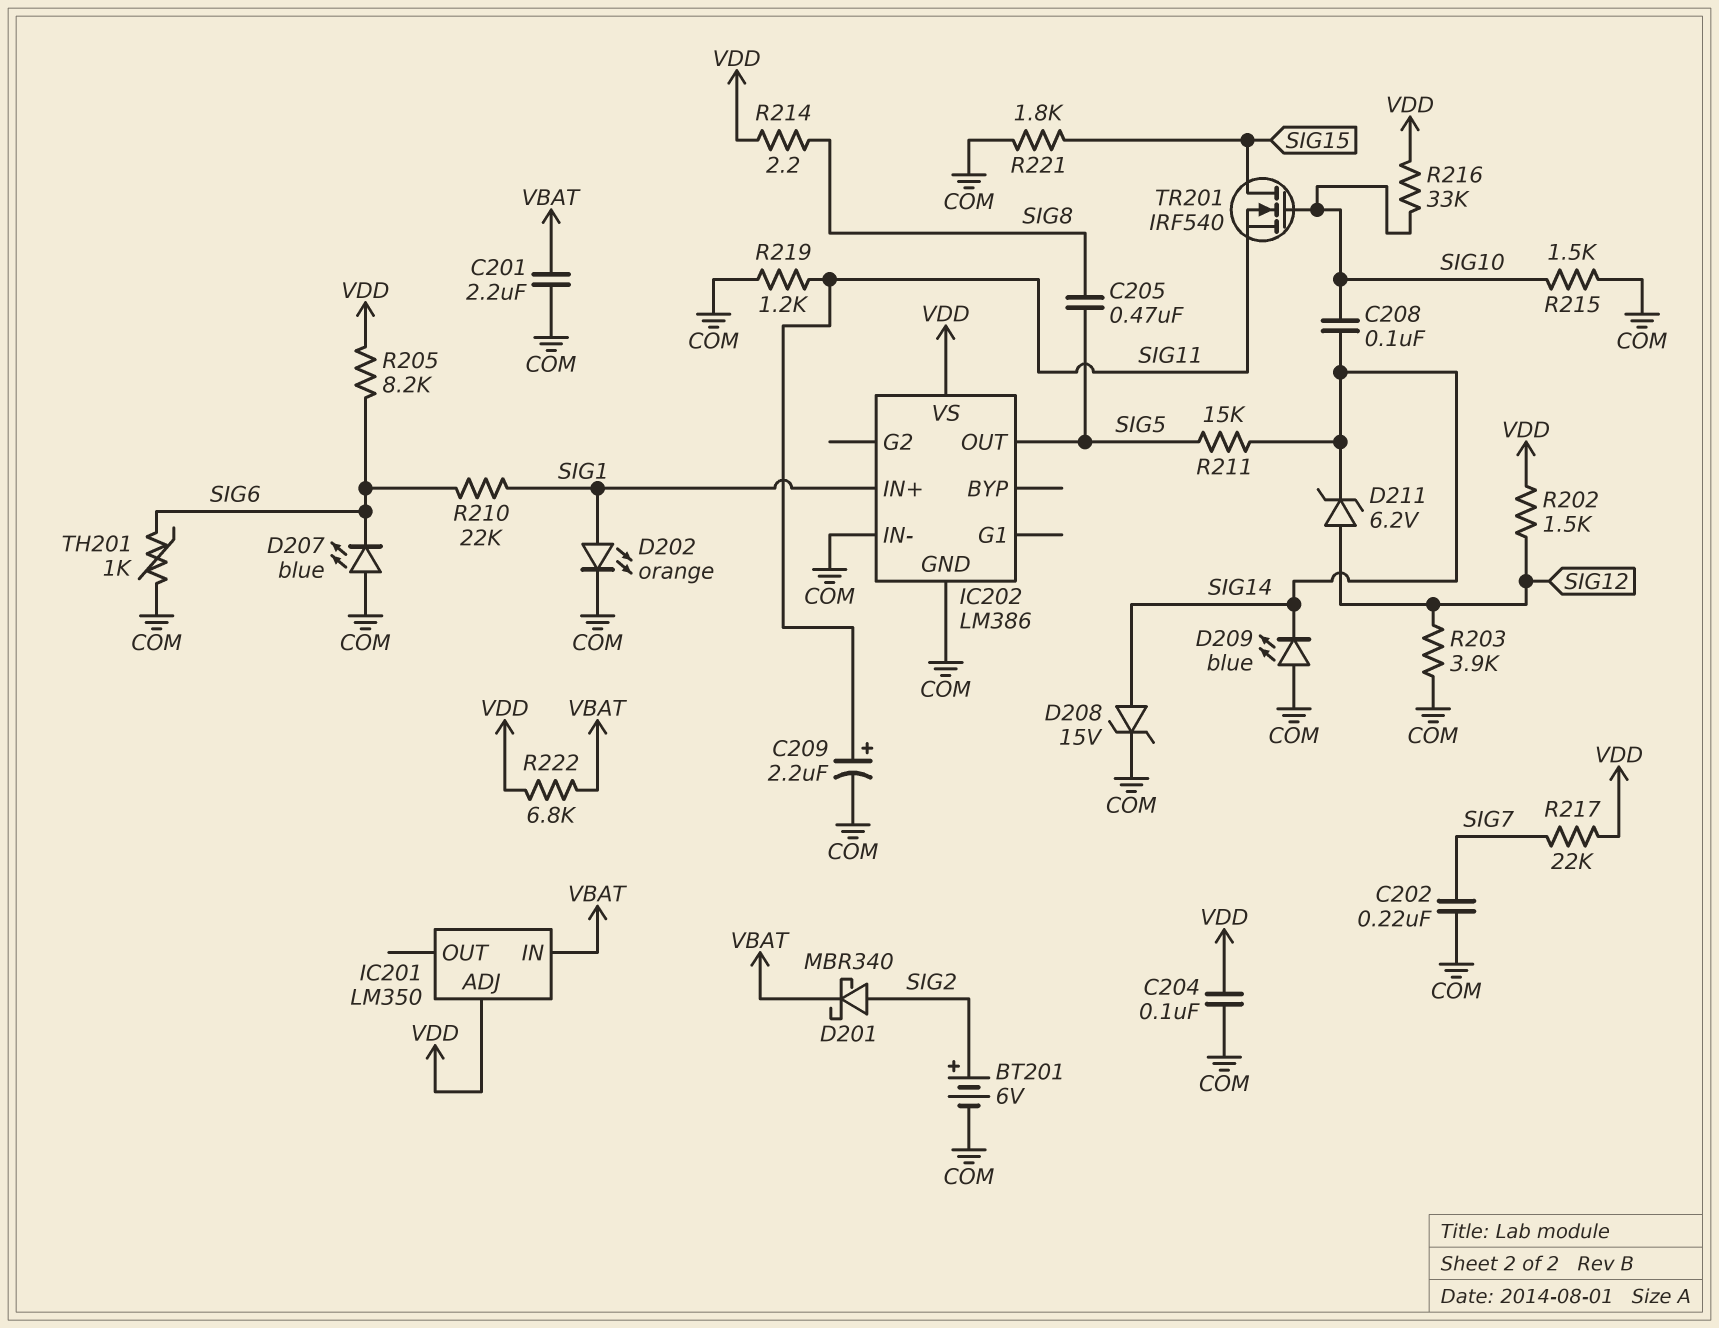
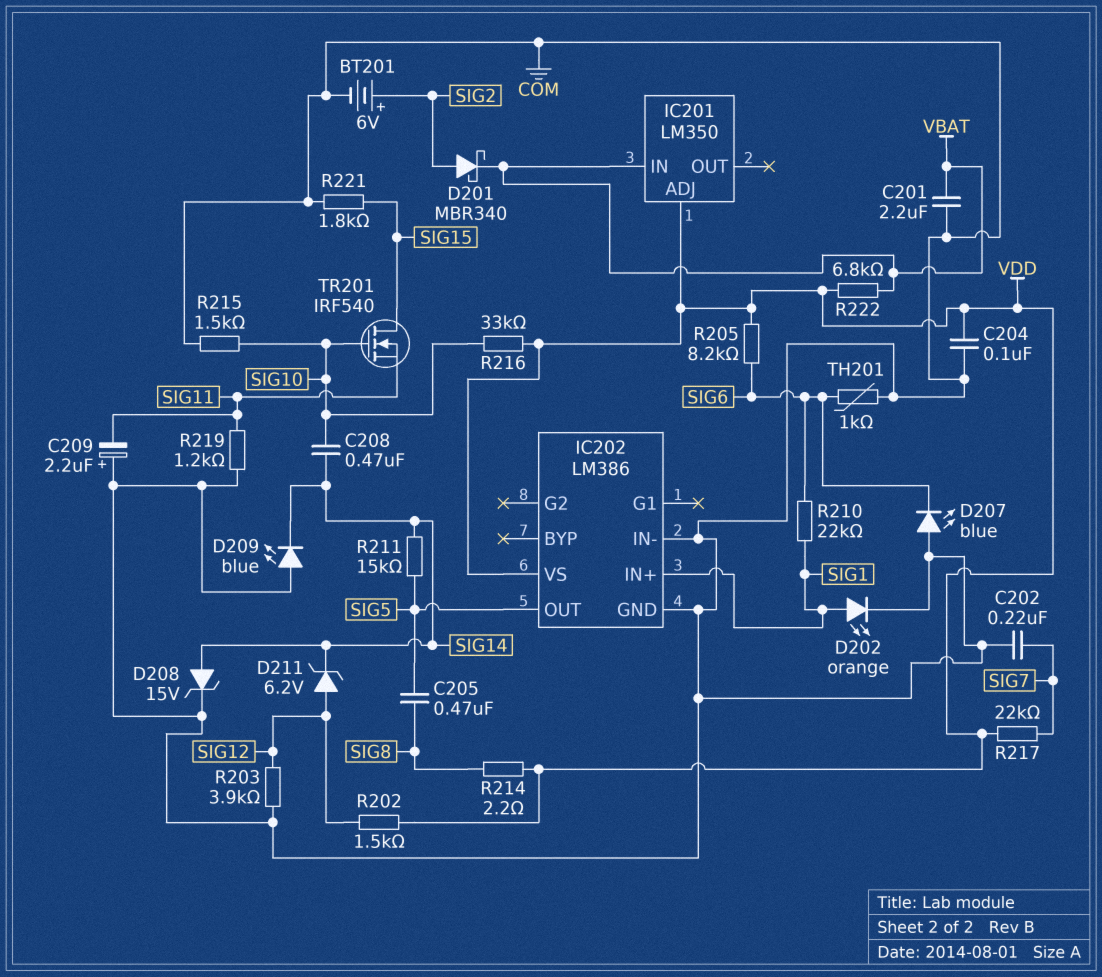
C208: 100nF (SIG10, SIG14) -> 470nF (SIG10, SIG14)
C209: 2.2uF (plus SIG11, minus COM) -> 2.2uF (plus COM, minus SIG11)

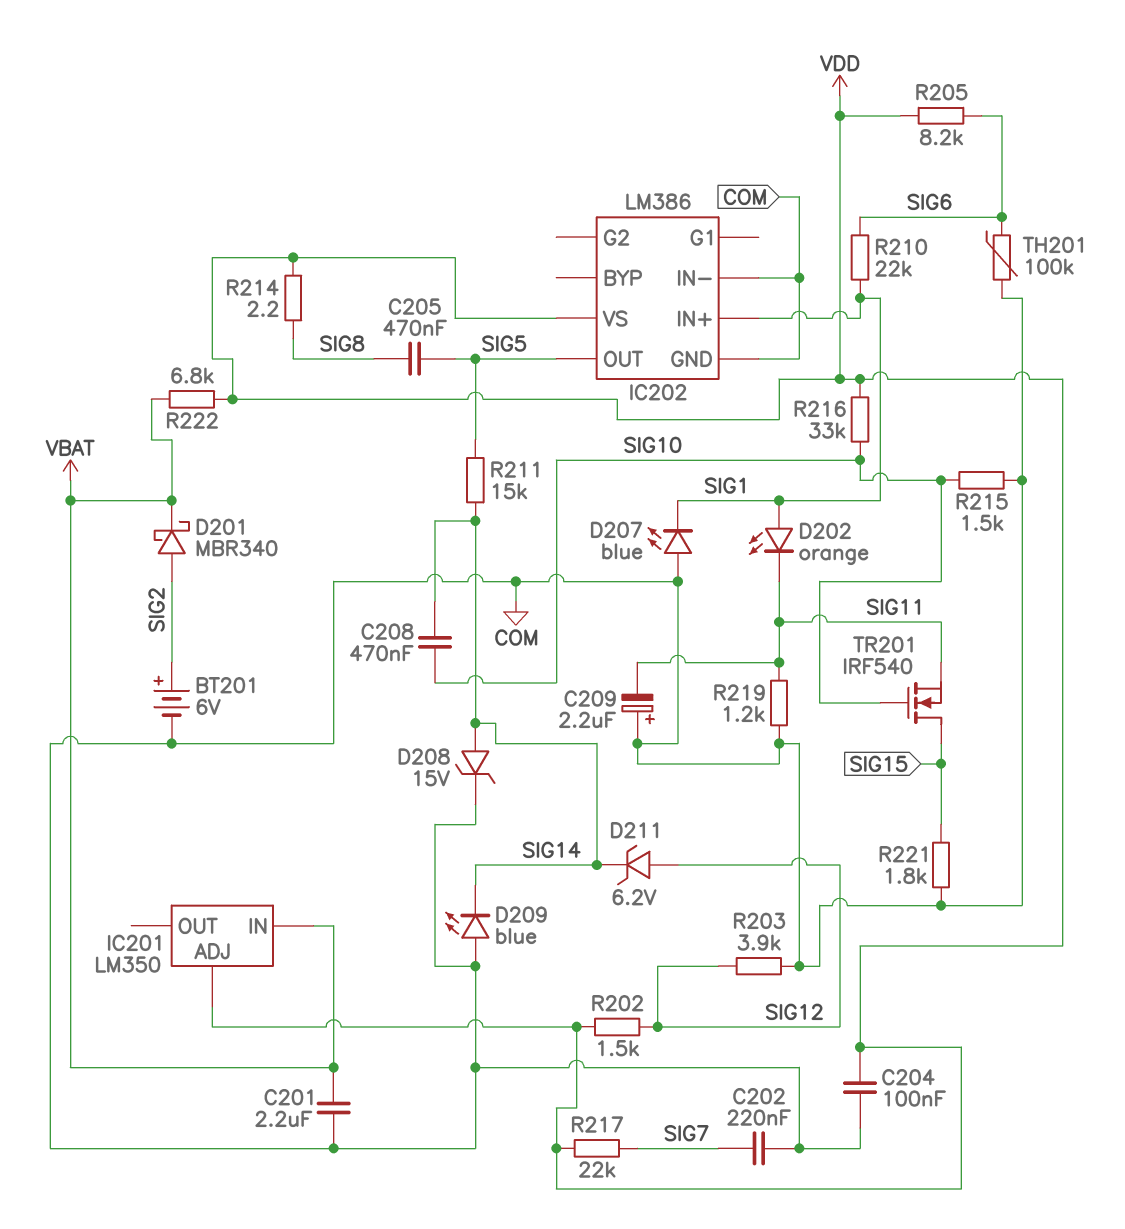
D202: LED orange (A SIG1, K COM) -> LED orange (A SIG1, K SIG11)
D207: LED blue (A COM, K SIG6) -> LED blue (A COM, K SIG1)
TH201: 1k (COM, SIG6) -> 100k (COM, SIG6)

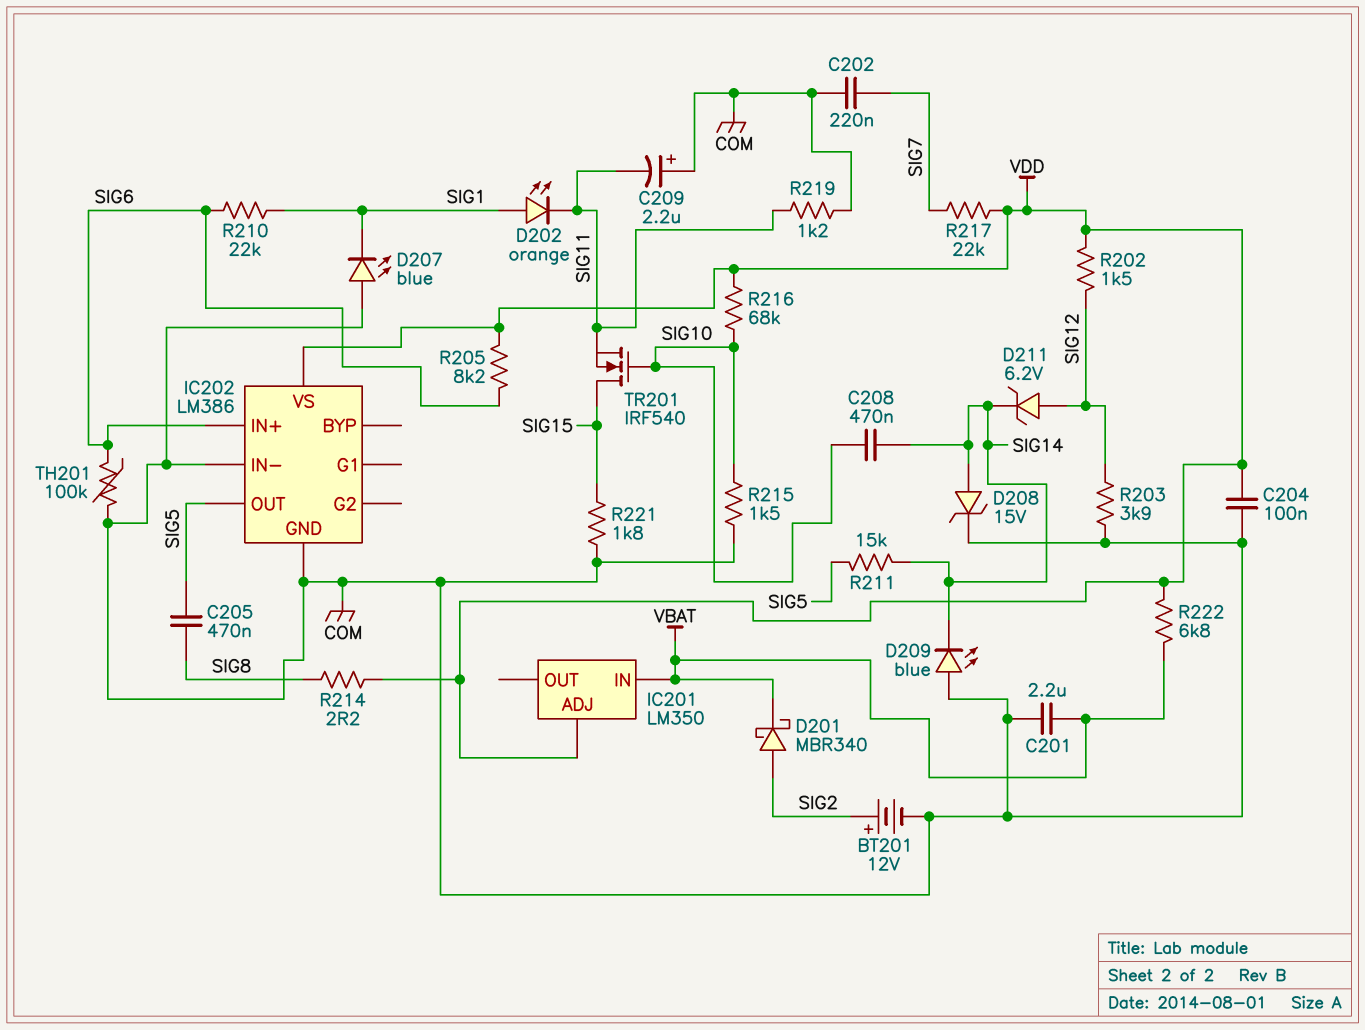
BT201: 6V (plus SIG2, minus COM) -> 12V (plus SIG2, minus COM)
IC202 pin IN+: SIG1 -> SIG6
R216: 33k (SIG10, VDD) -> 68k (SIG10, VDD)

